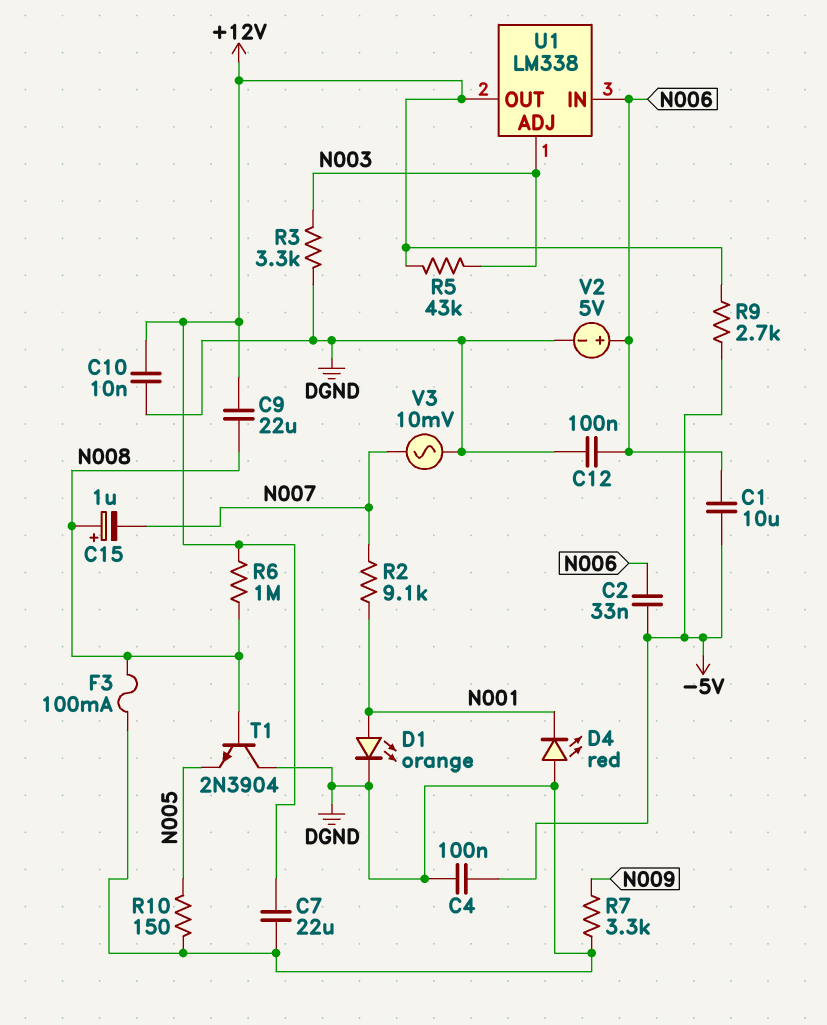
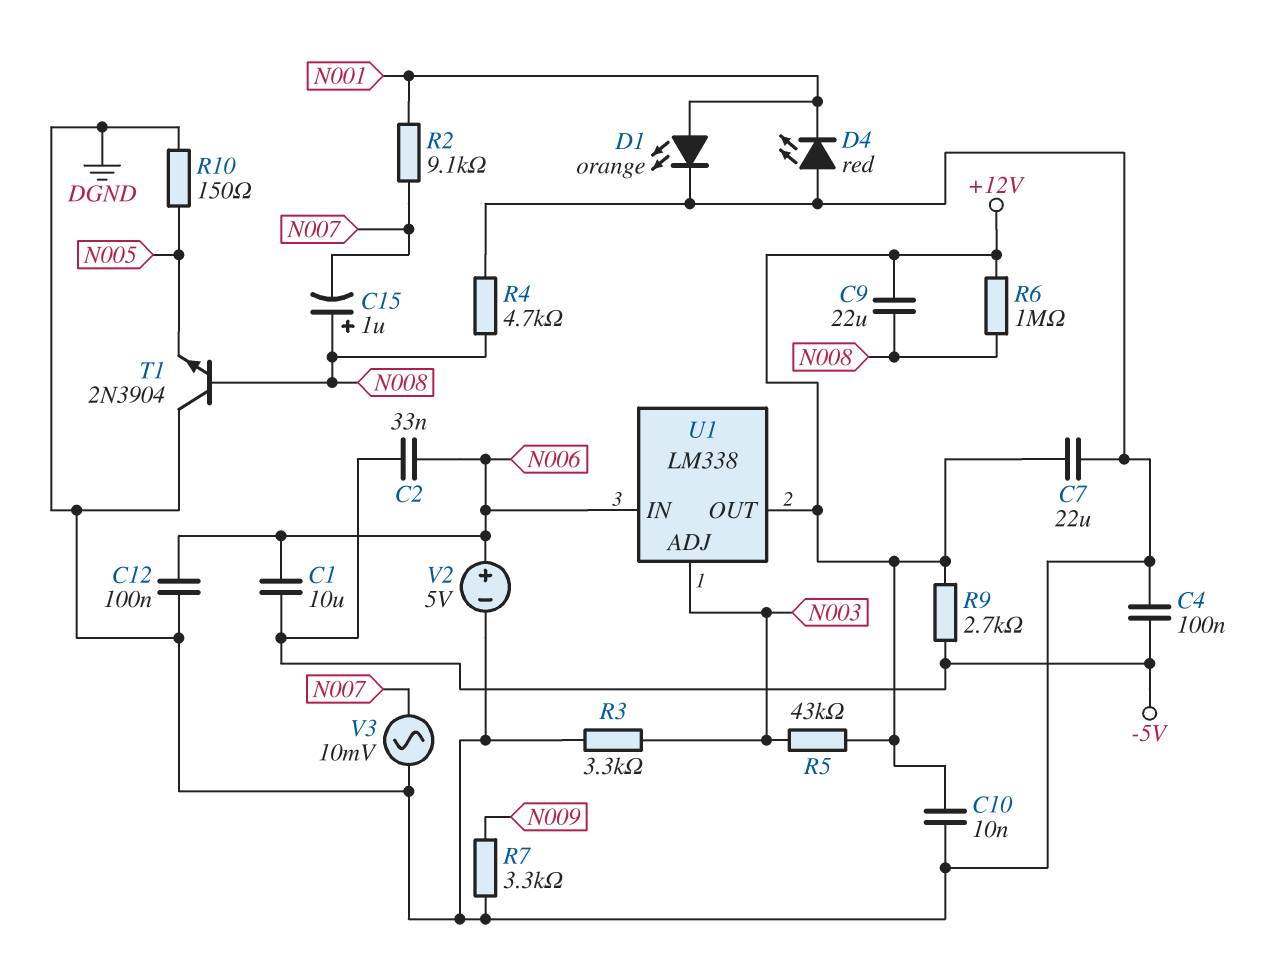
F3: 100mA (DGND, N008) -> none
R4: none -> 4.7k (DGND, N008)

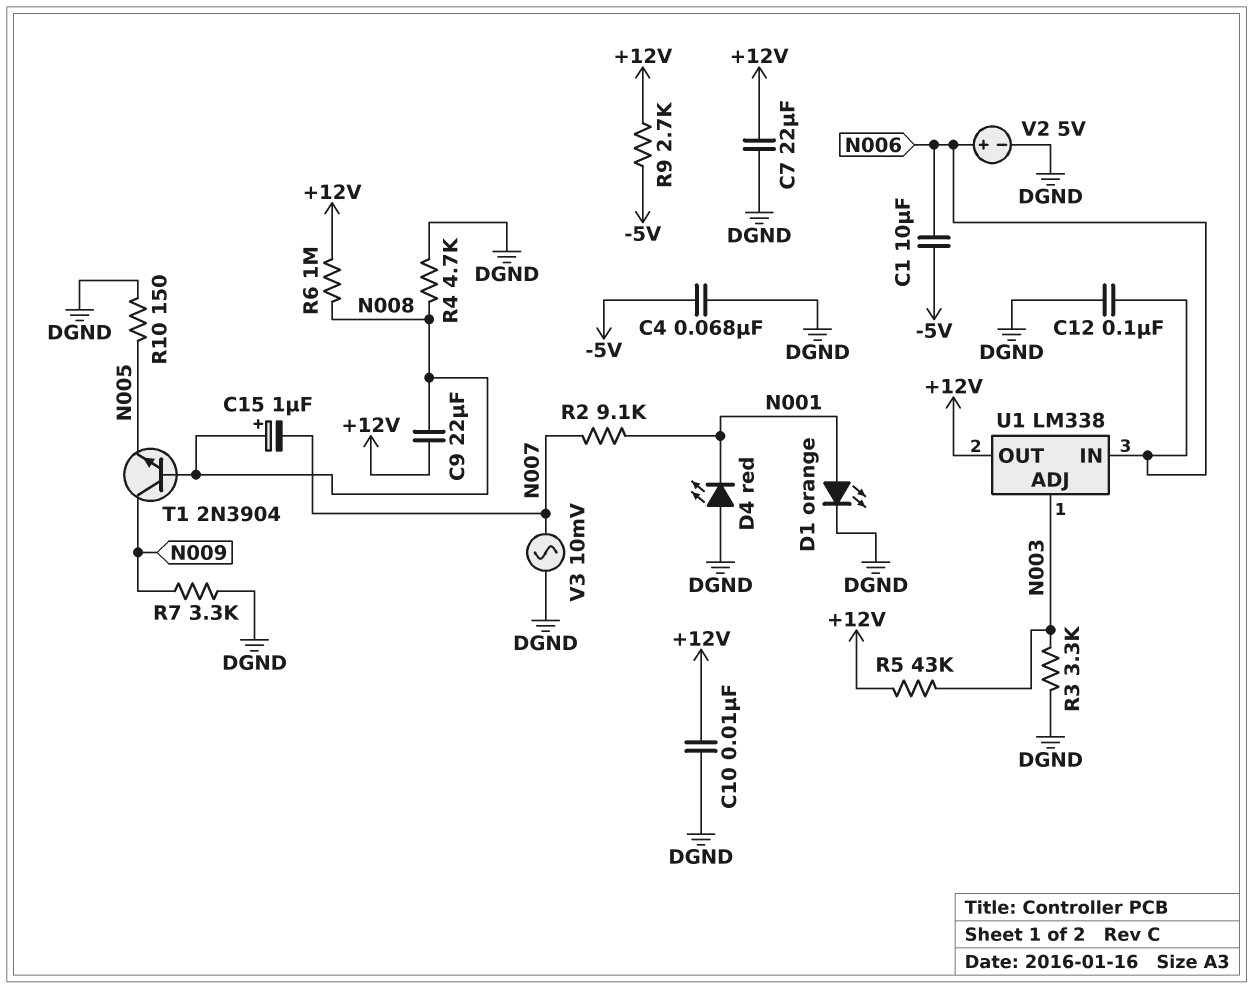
C2: 33nF (-5V, N006) -> none
C4: 100nF (-5V, DGND) -> 68nF (-5V, DGND)
T1: NPN 2N3904 (B N008, C DGND, E N005) -> NPN 2N3904 (B N008, C N009, E N005)

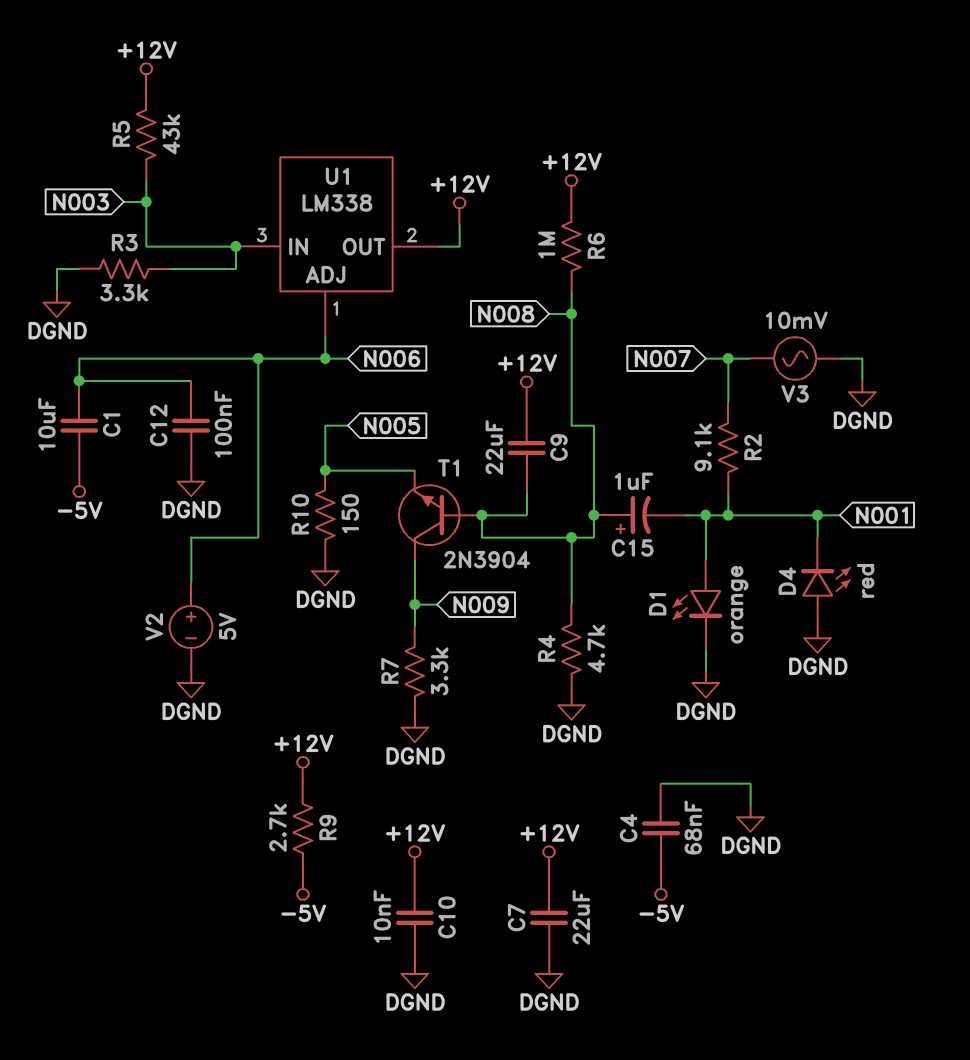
C15: 1uF (plus N008, minus N007) -> 1uF (plus N008, minus N001)
U1 pin ADJ: N003 -> N006
U1 pin IN: N006 -> N003

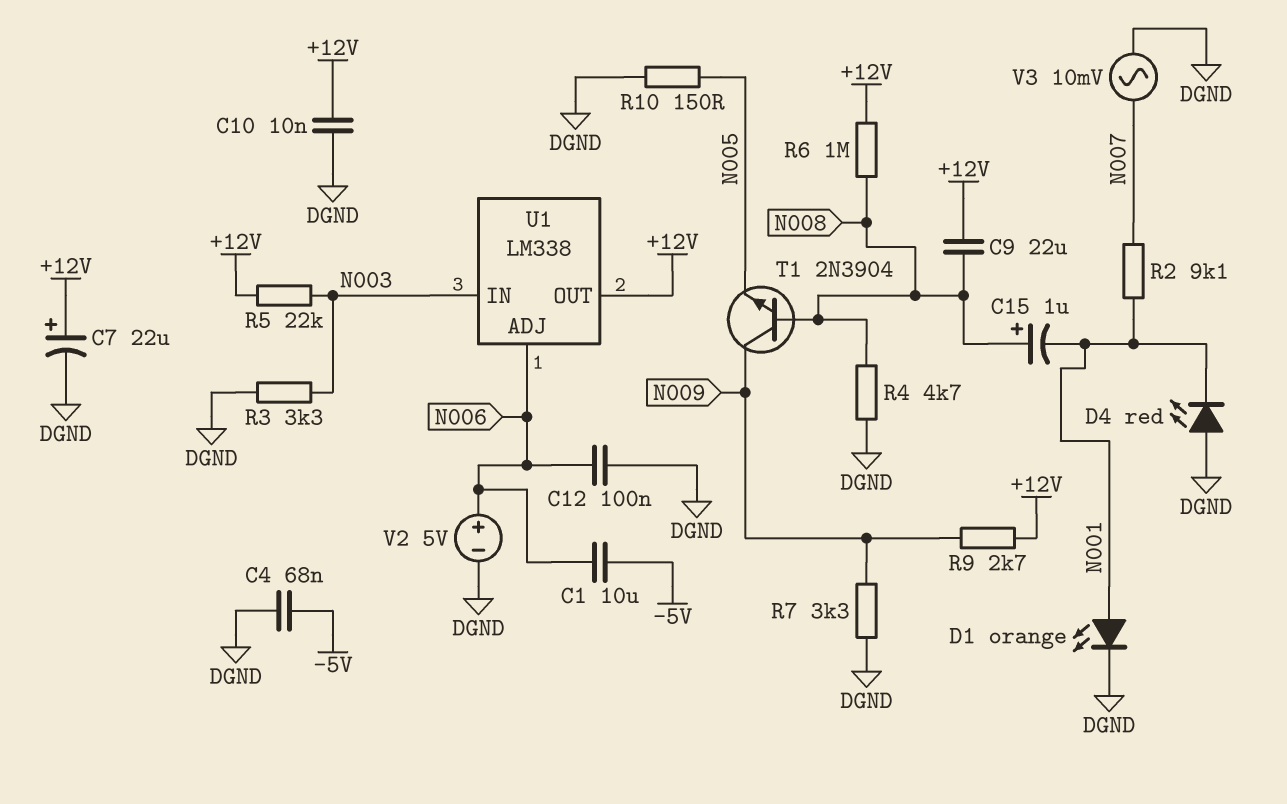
C7: 22uF (+12V, DGND) -> 22uF (plus +12V, minus DGND)
R5: 43k (+12V, N003) -> 22k (+12V, N003)
R9: 2.7k (+12V, -5V) -> 2.7k (+12V, N009)

